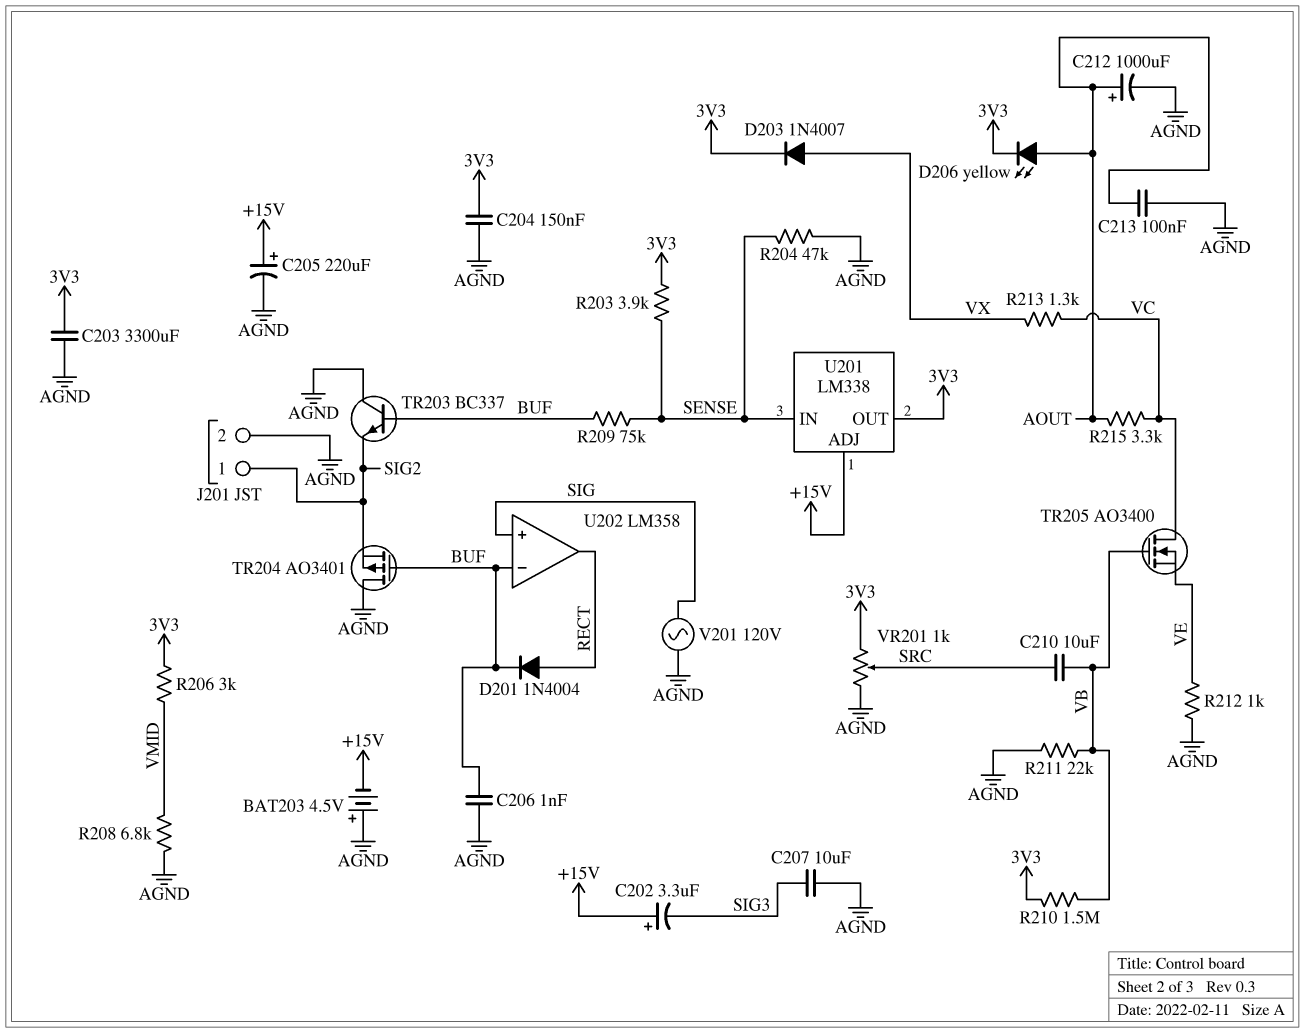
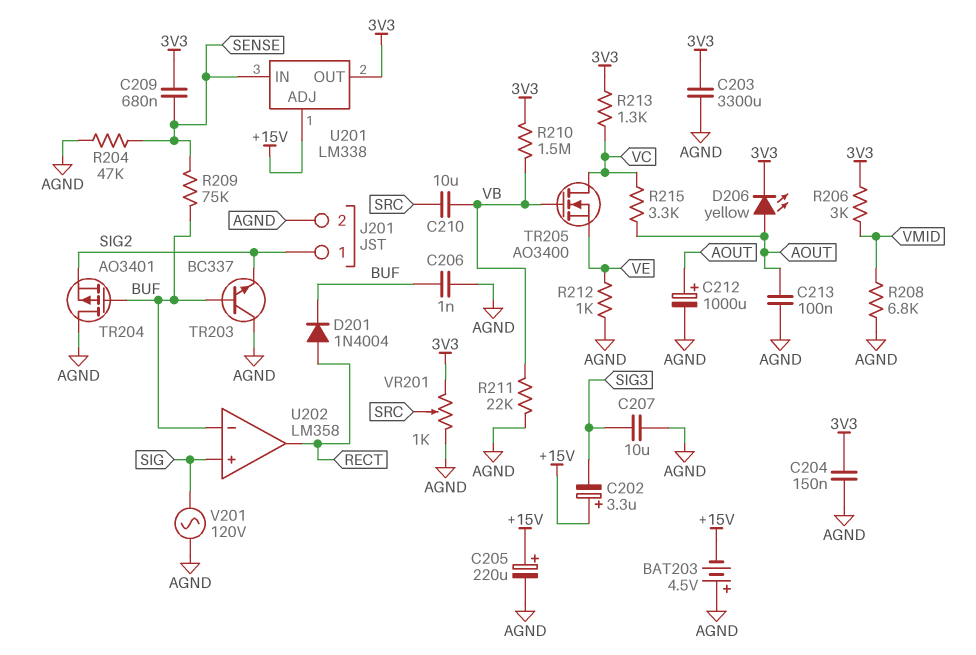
C209: none -> 680nF (3V3, SENSE)
D203: diode 1N4007 (A VX, K 3V3) -> none
R203: 3.9k (3V3, SENSE) -> none
R213: 1.3k (VC, VX) -> 1.3k (3V3, VC)

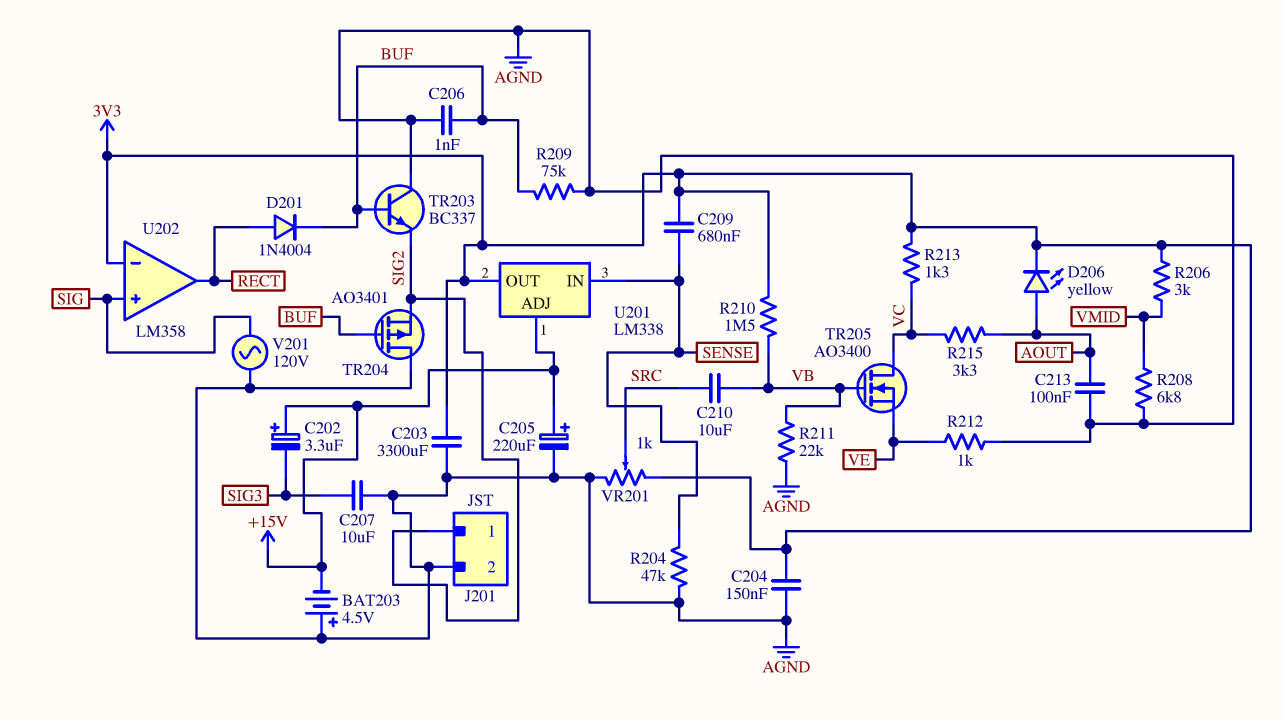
C212: 1000uF (plus AOUT, minus AGND) -> none
R209: 75k (BUF, SENSE) -> 75k (AGND, BUF)
U202 pin in-: BUF -> 3V3

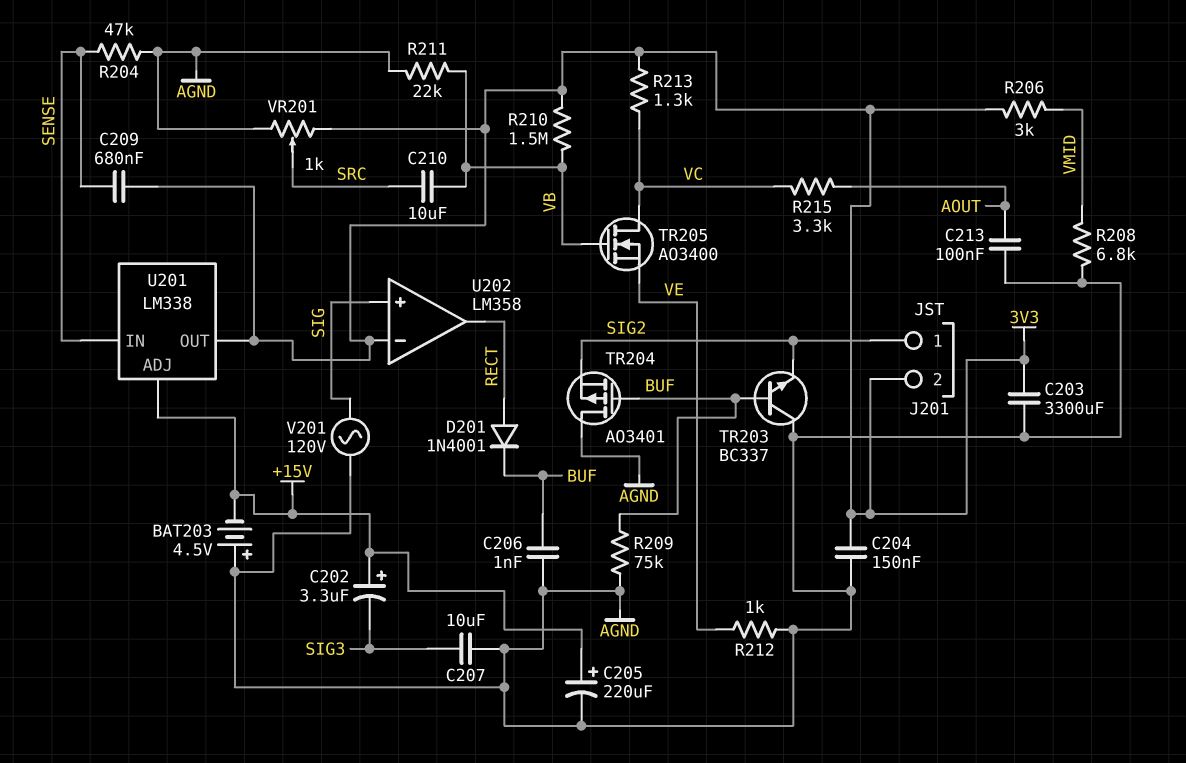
D201: diode 1N4004 (A RECT, K BUF) -> diode 1N4001 (A RECT, K BUF)
D206: LED yellow (A AOUT, K 3V3) -> none
J201 pin 2: AGND -> 3V3

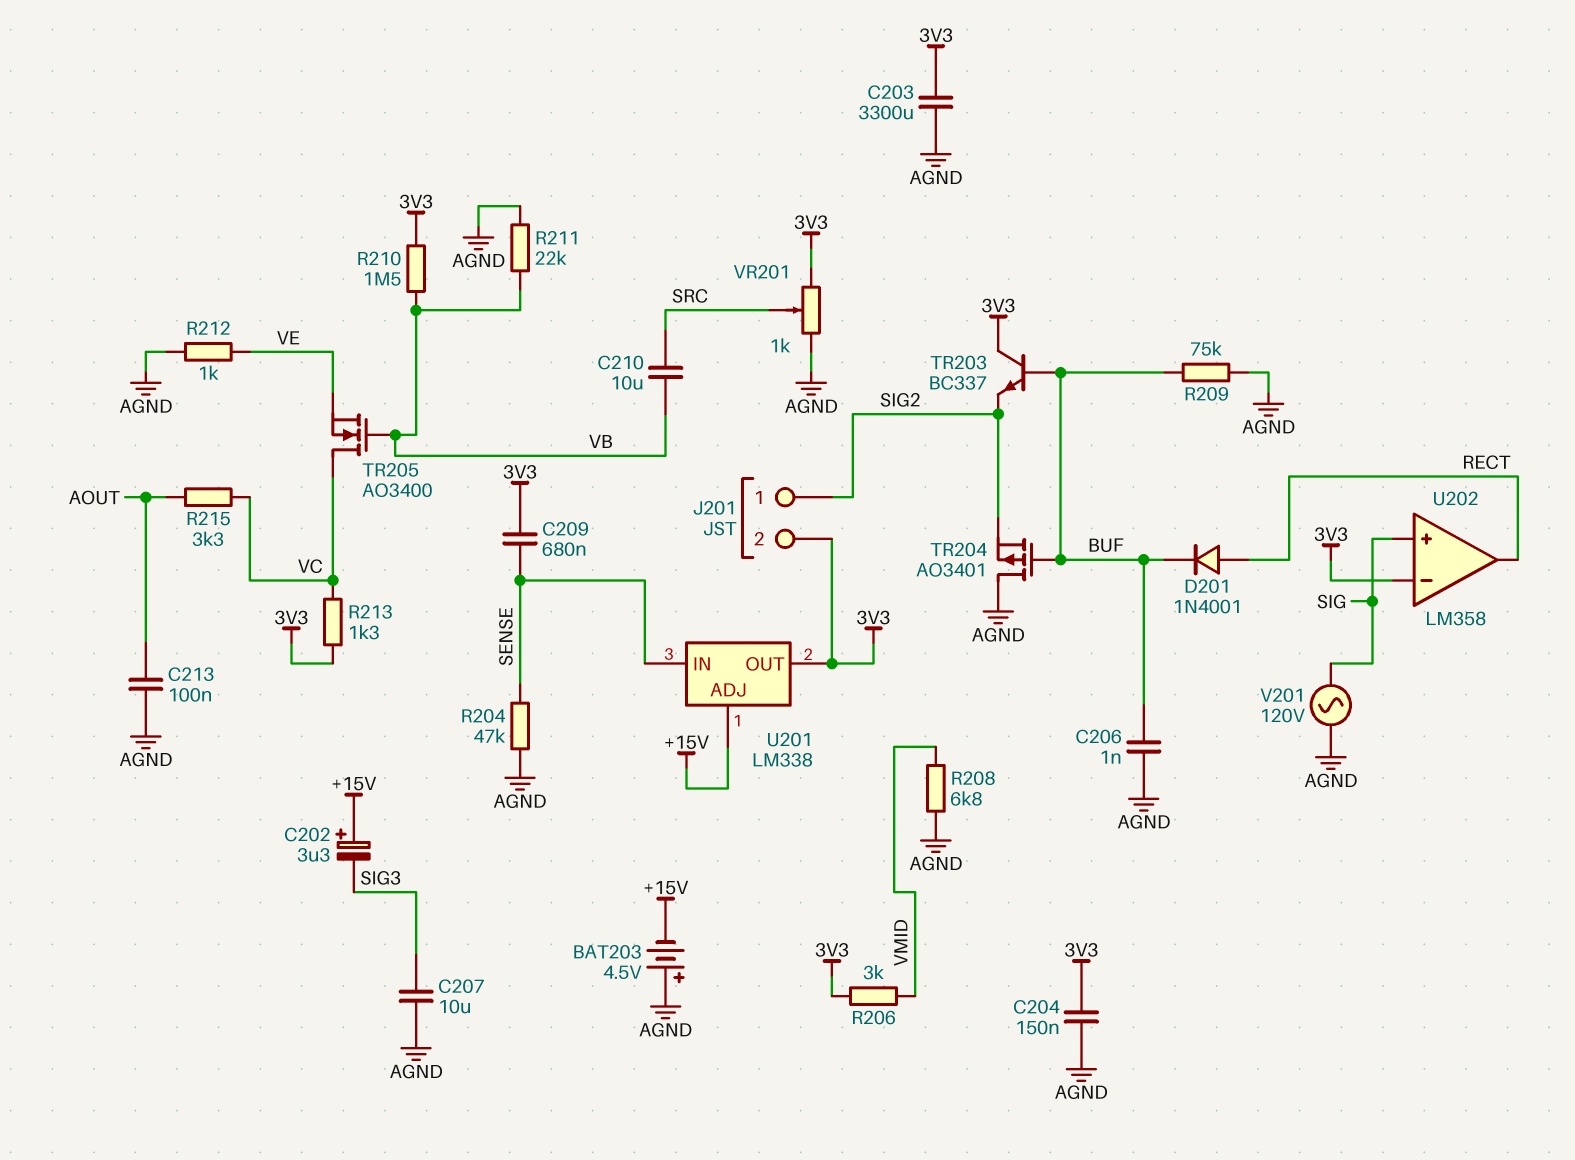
C205: 220uF (plus +15V, minus AGND) -> none
TR203: NPN BC337 (B BUF, C AGND, E SIG2) -> NPN BC337 (B BUF, C 3V3, E SIG2)

